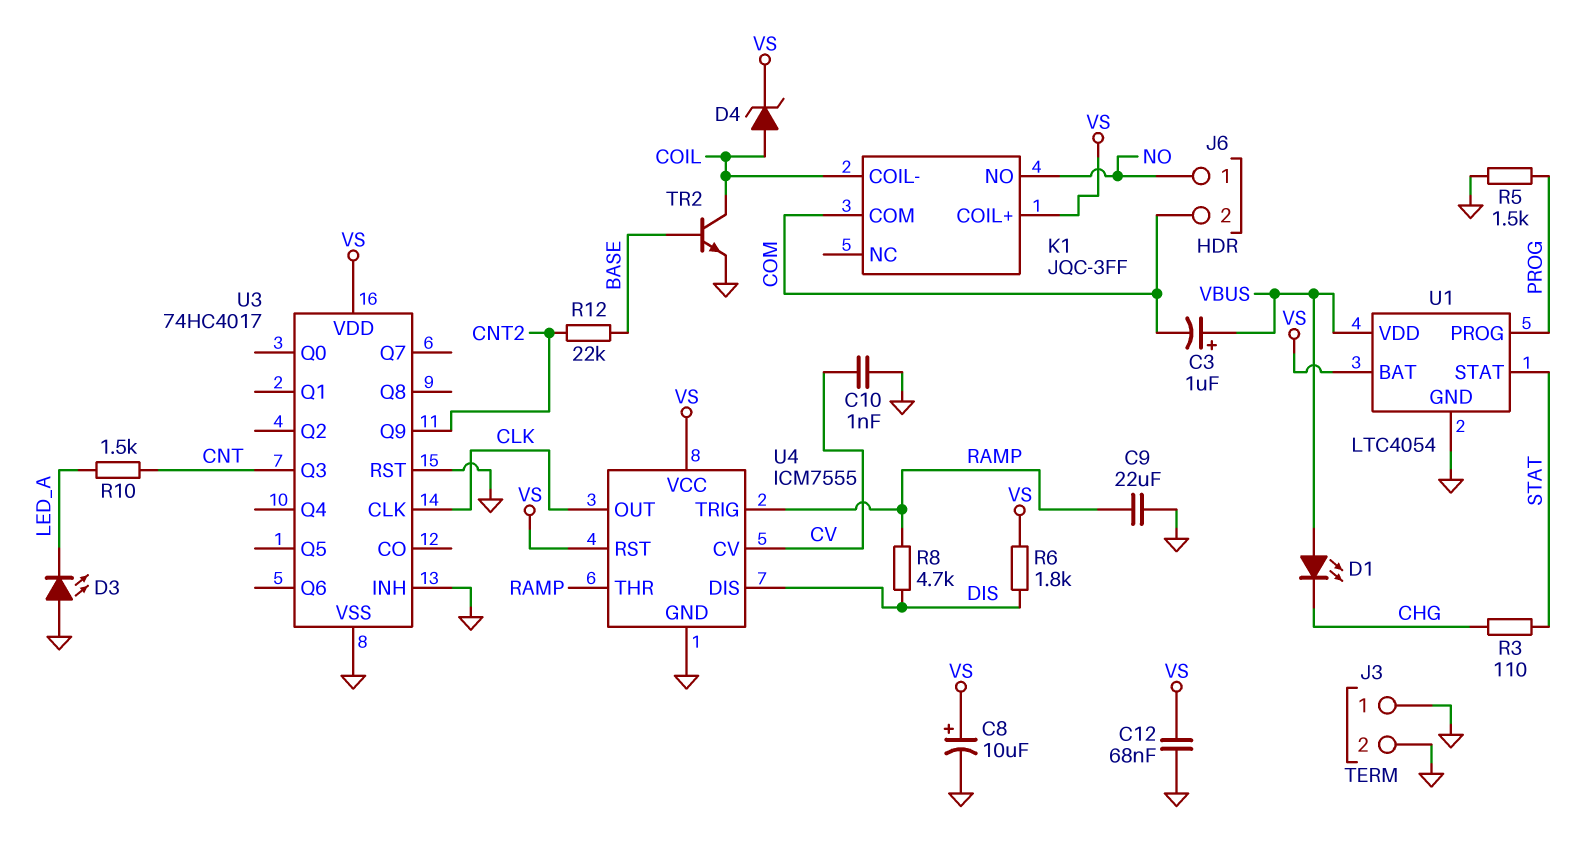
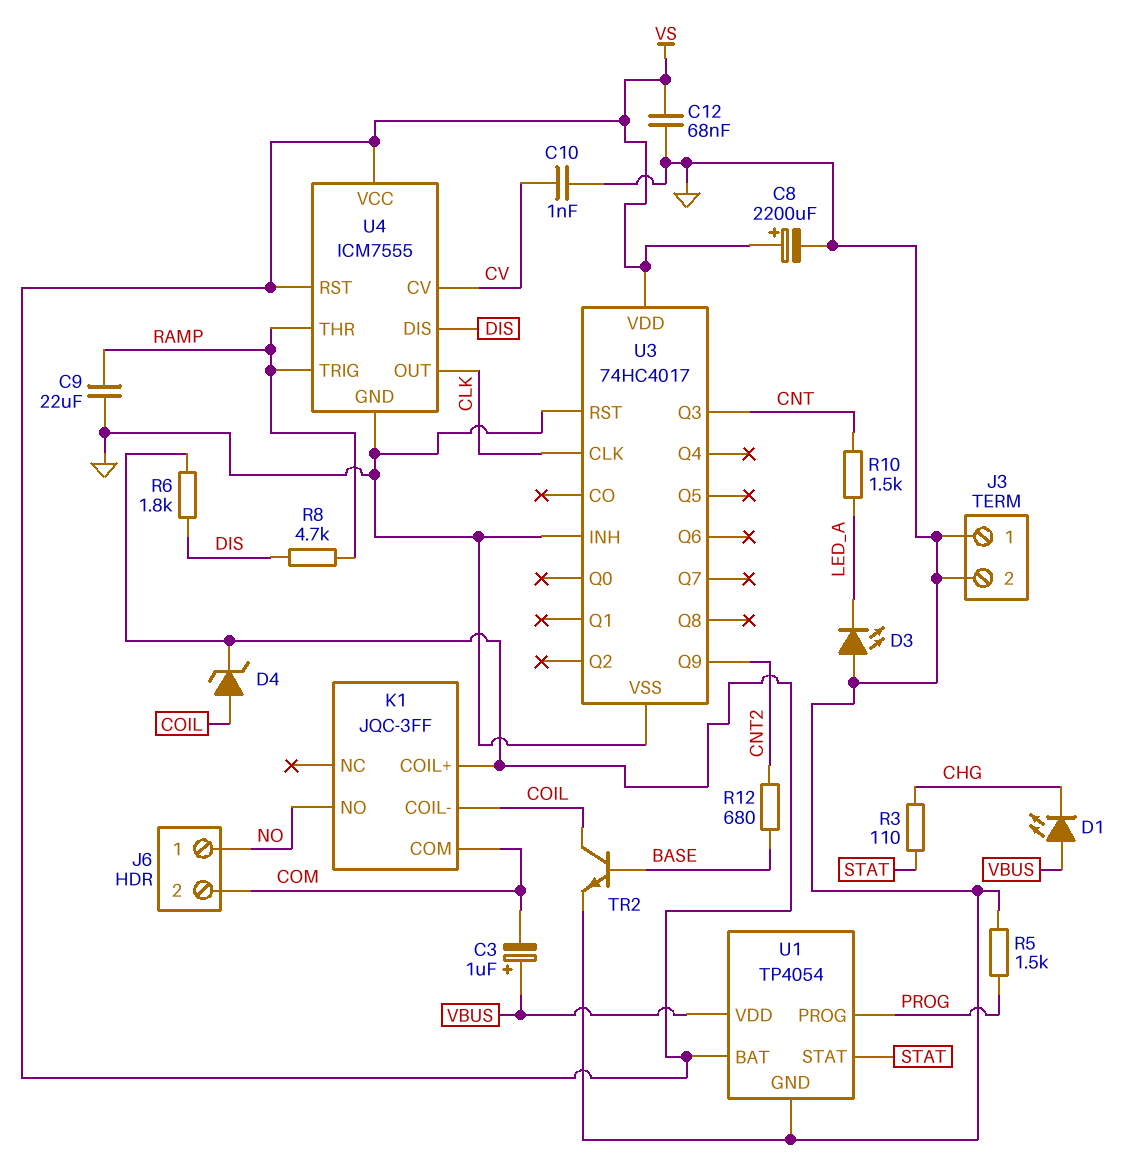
C8: 10uF (plus VS, minus GND) -> 2200uF (plus VS, minus GND)
R12: 22k (BASE, CNT2) -> 680 (BASE, CNT2)
U1: LTC4054 -> TP4054

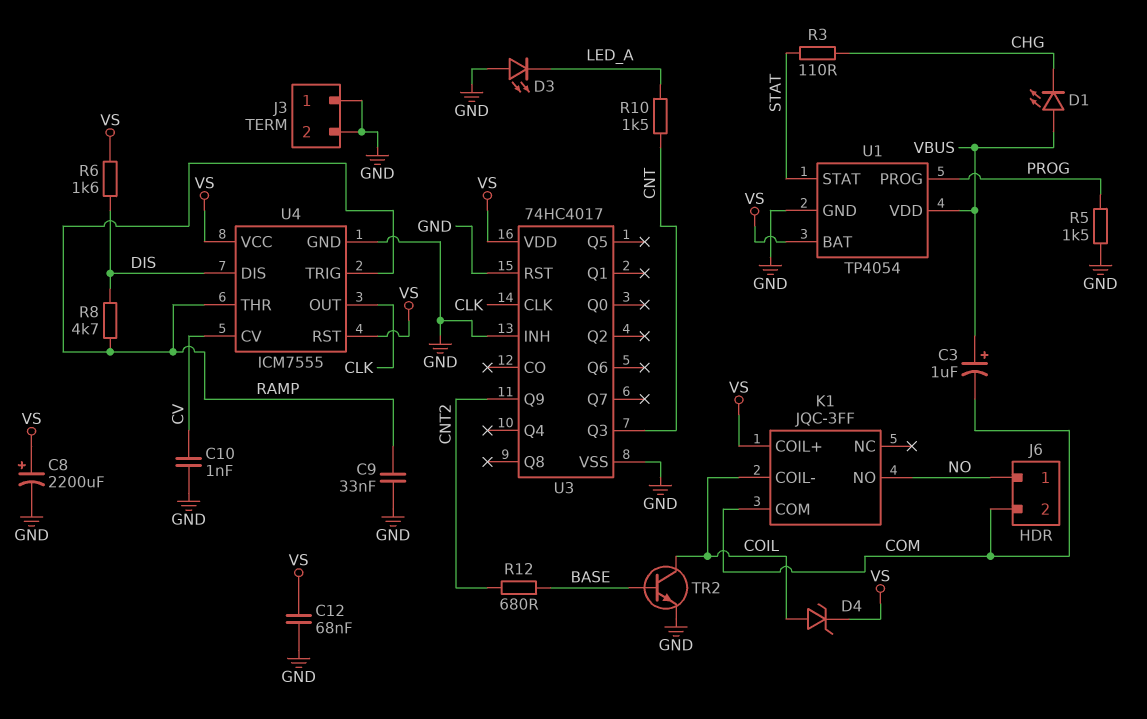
C9: 22uF (GND, RAMP) -> 33nF (GND, RAMP)
R6: 1.8k (DIS, VS) -> 1.6k (DIS, VS)

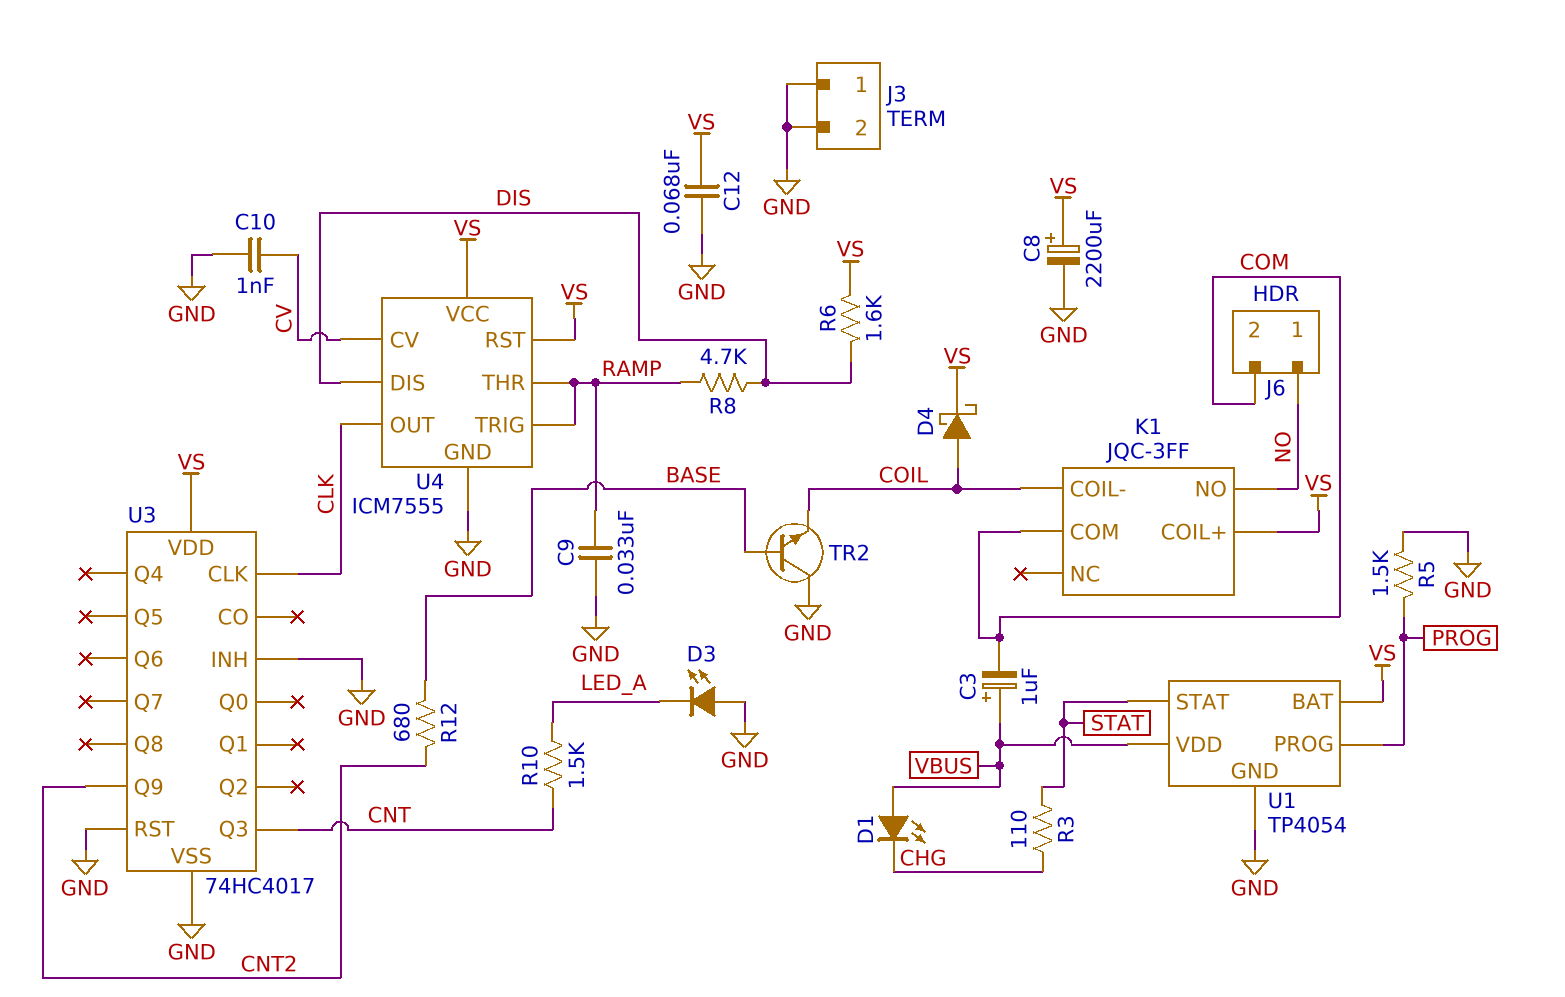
D4: zener (A COIL, K VS) -> schottky (A COIL, K VS)
TR2: NPN (B BASE, C COIL, E GND) -> NPN (B BASE, C GND, E COIL)

